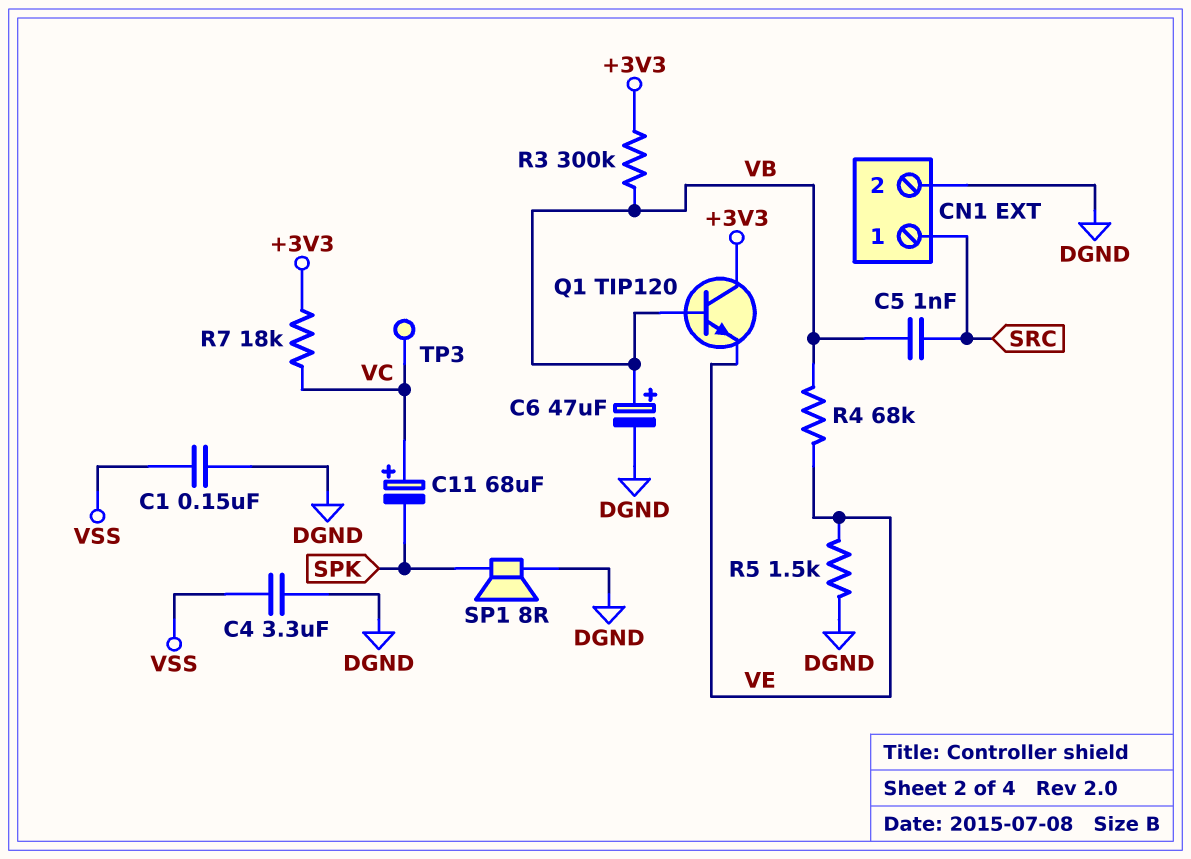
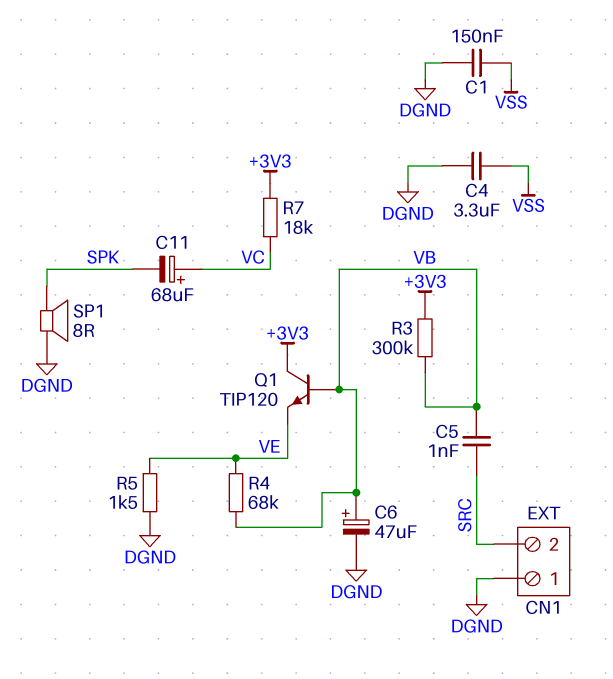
CN1 pin 1: SRC -> DGND
CN1 pin 2: DGND -> SRC
TP3: test point (VC) -> none

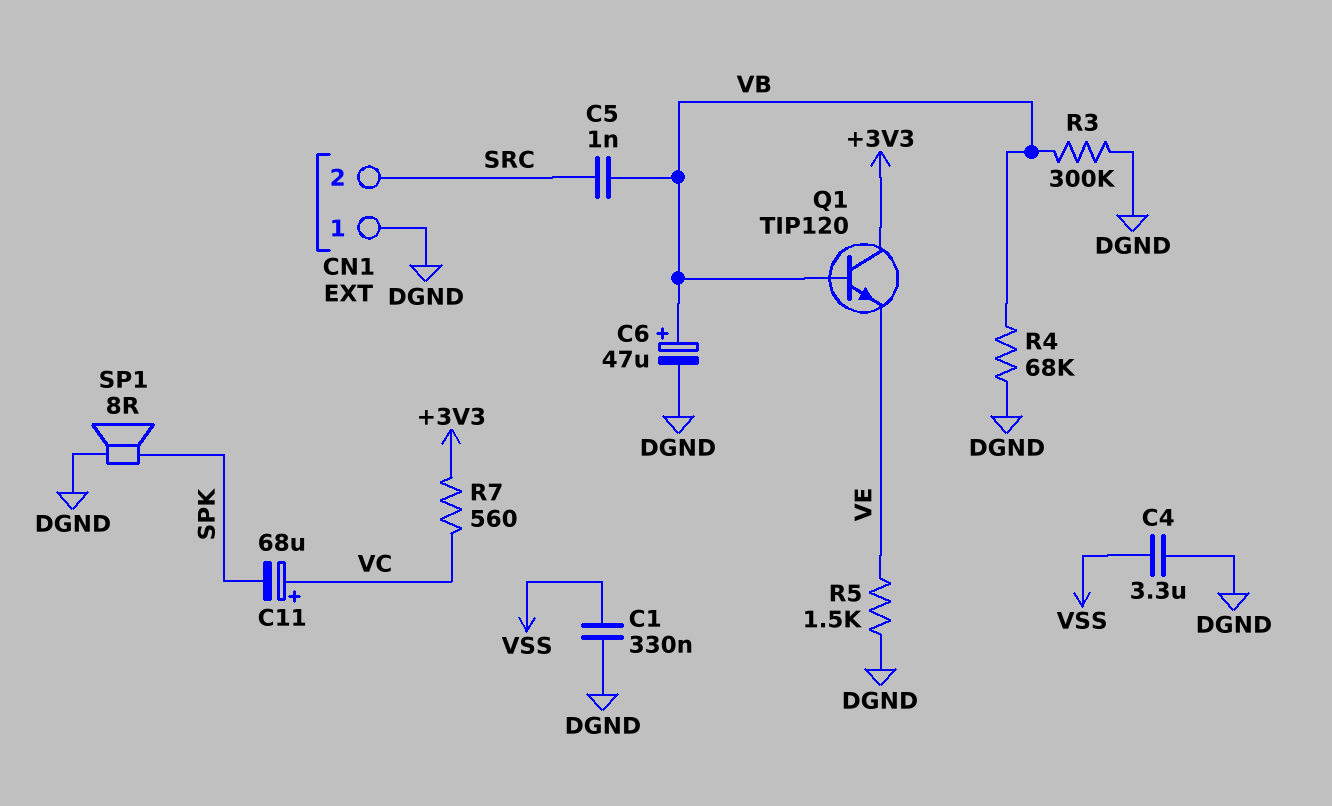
C1: 150nF (DGND, VSS) -> 330nF (DGND, VSS)
R3: 300k (+3V3, VB) -> 300k (DGND, VB)
R4: 68k (VB, VE) -> 68k (DGND, VB)
R7: 18k (+3V3, VC) -> 560 (+3V3, VC)

